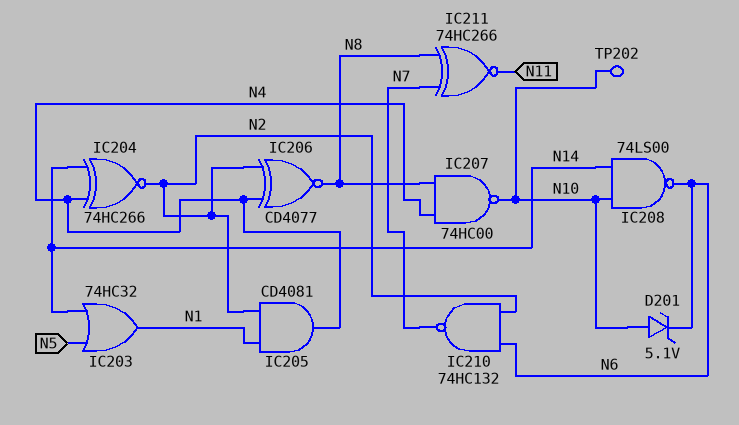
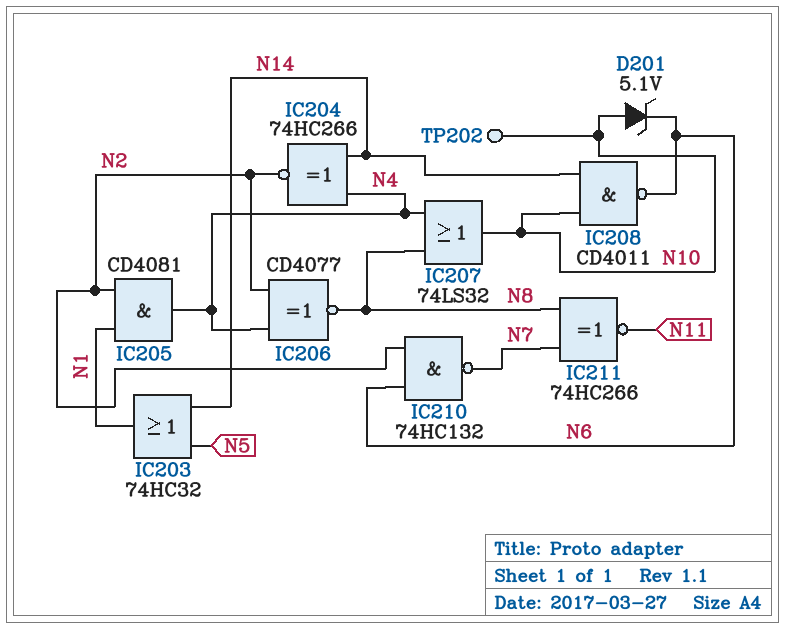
IC207: NAND 74HC00 (in N4, in N8, out N10) -> OR 74LS32 (in N4, in N8, out N10)
IC208: NAND 74LS00 (in N10, in N14, out N6) -> NAND CD4011 (in N10, in N14, out N6)

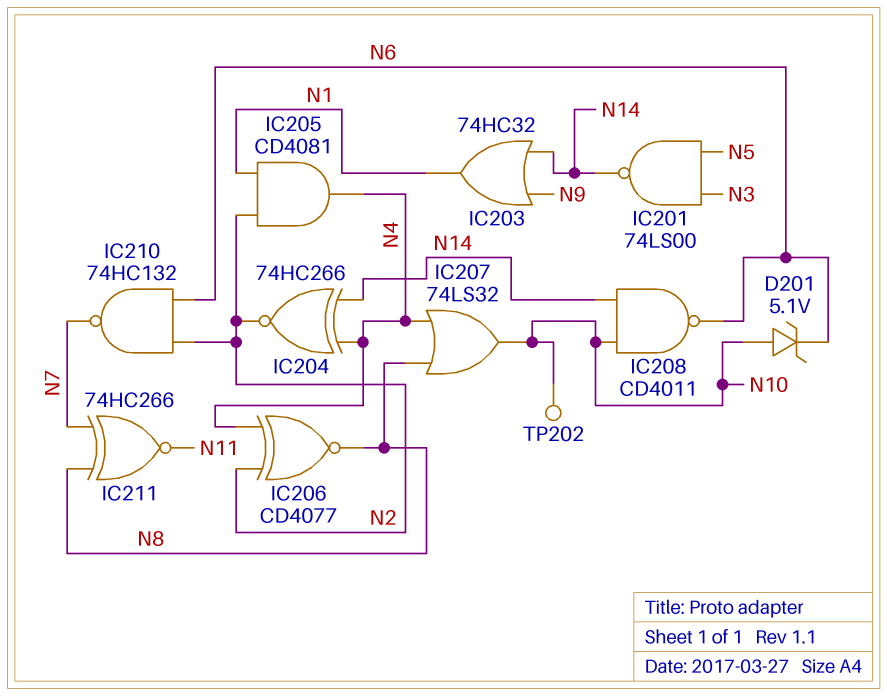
IC201: none -> NAND 74LS00 (in N3, in N5, out N14)
IC203: OR 74HC32 (in N5, in N14, out N1) -> OR 74HC32 (in N9, in N14, out N1)

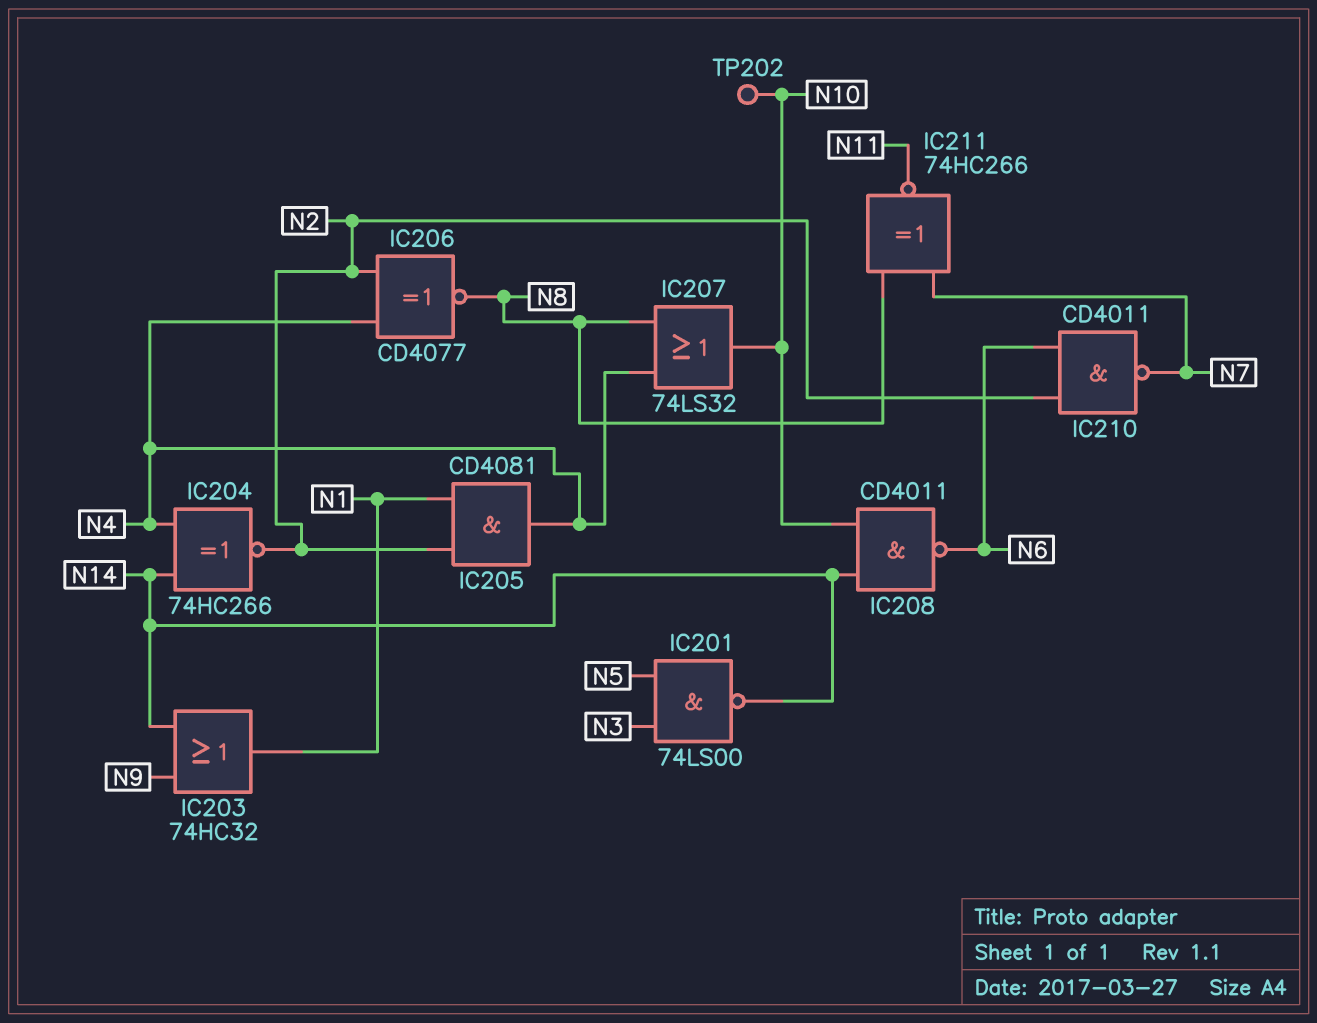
D201: zener 5.1V (A N10, K N6) -> none
IC210: NAND 74HC132 (in N2, in N6, out N7) -> NAND CD4011 (in N2, in N6, out N7)

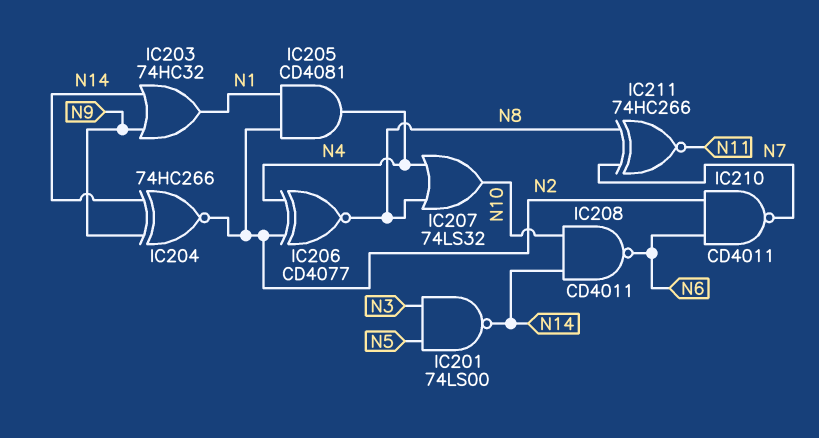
IC204: XNOR 74HC266 (in N4, in N14, out N2) -> XNOR 74HC266 (in N9, in N14, out N2)
TP202: test point (N10) -> none

